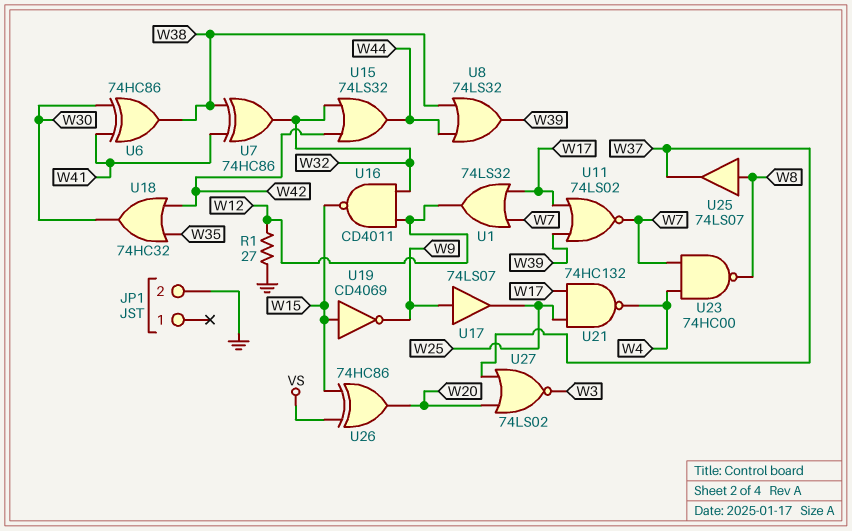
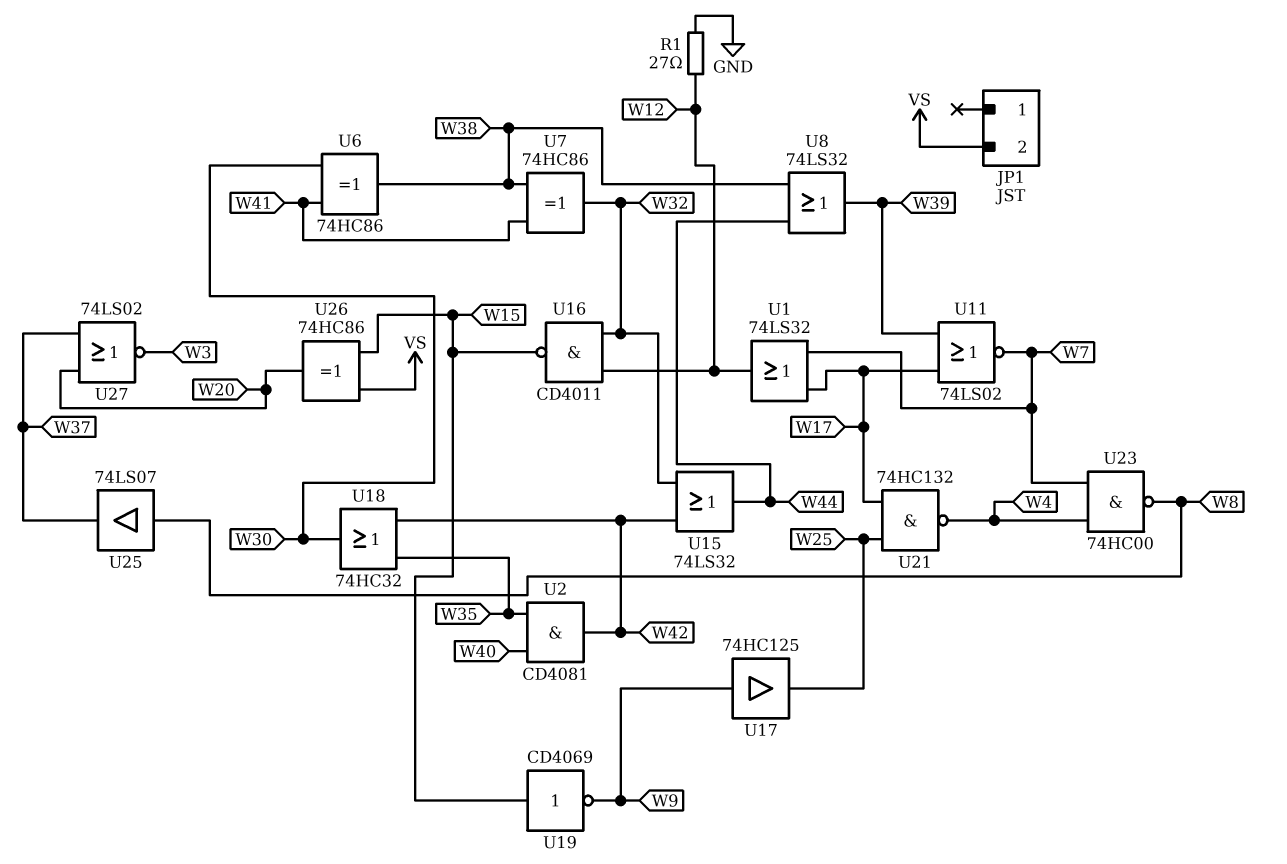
JP1 pin 2: GND -> VS
U2: none -> AND CD4081 (in W35, in W40, out W42)
U17: buffer 74LS07 (in W9, out W25) -> buffer 74HC125 (in W9, out W25)

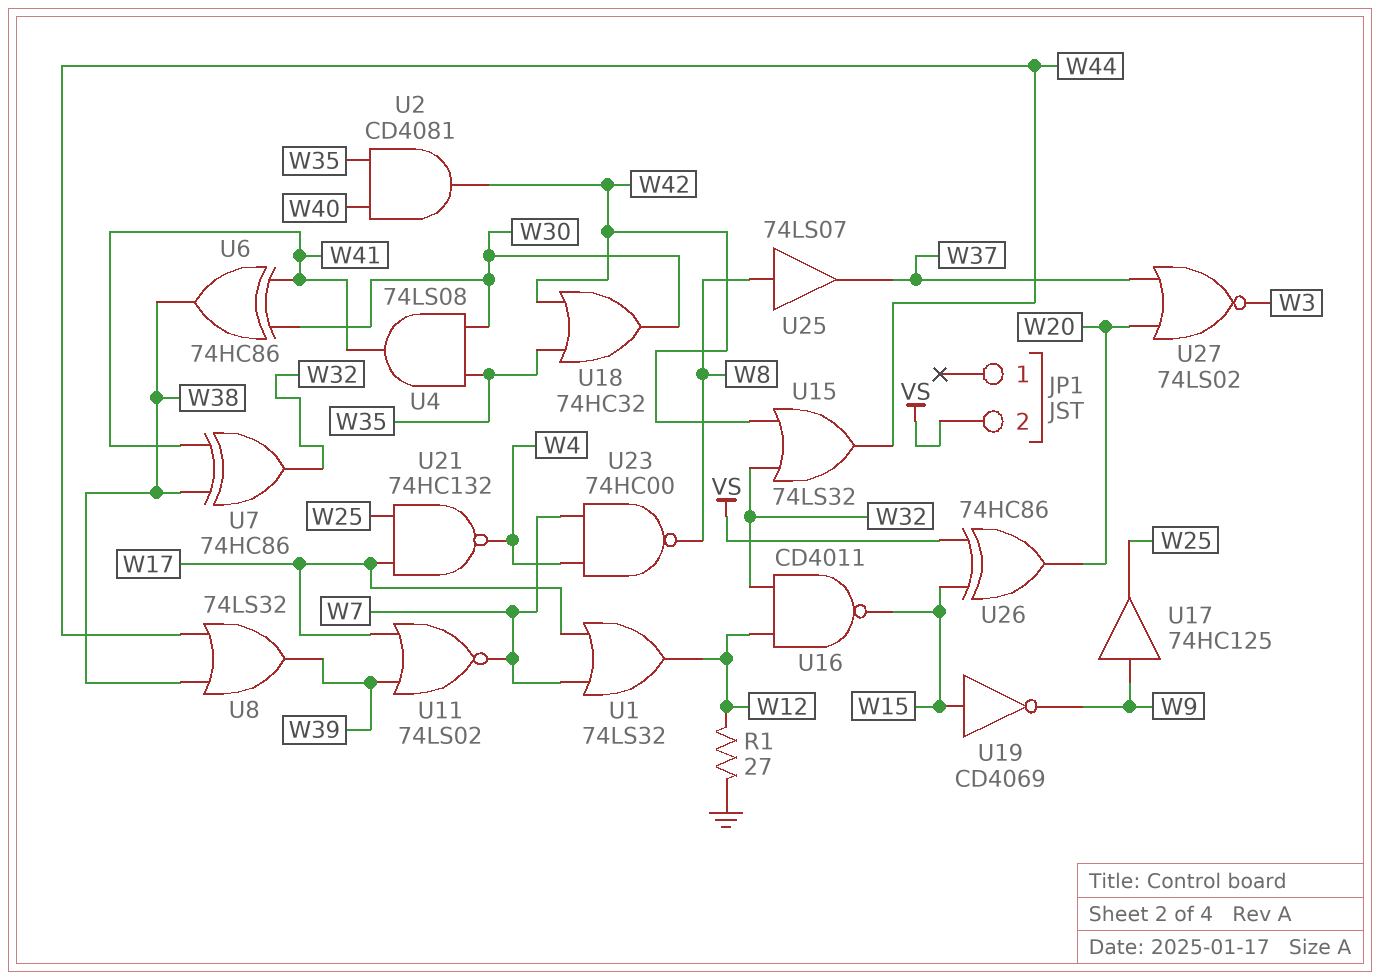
U4: none -> AND 74LS08 (in W30, in W35, out W41)

